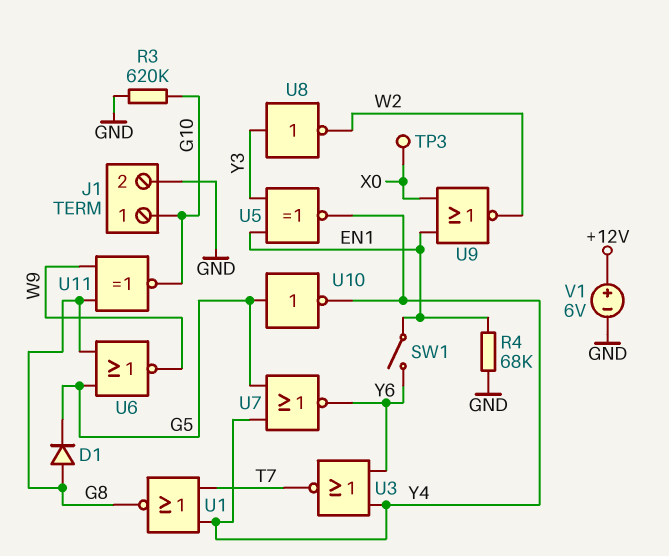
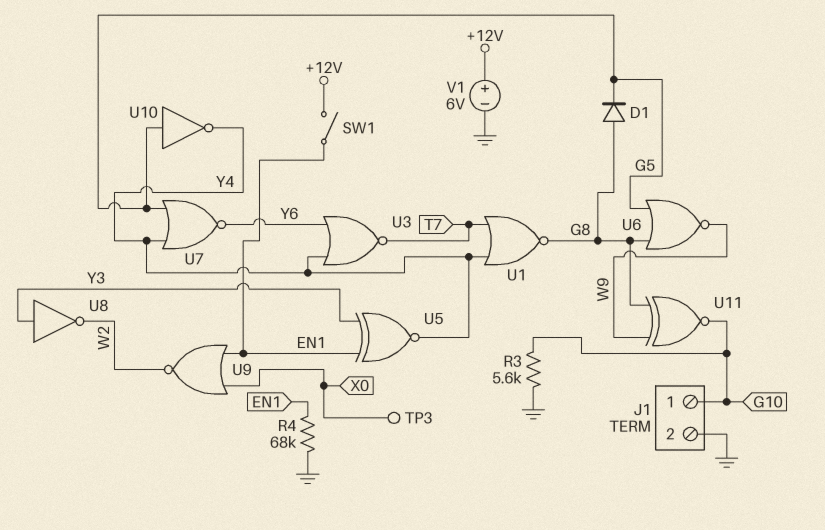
R3: 620k (G10, GND) -> 5.6k (G10, GND)
SW1: switch (EN1, Y6) -> switch (+12V, EN1)

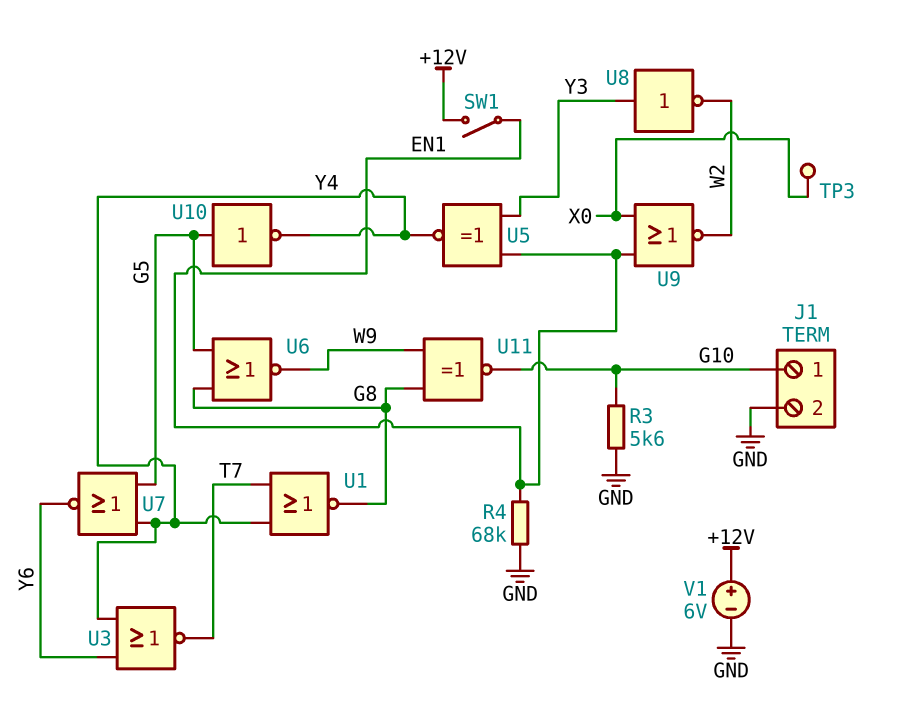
D1: diode (A G8, K G5) -> none

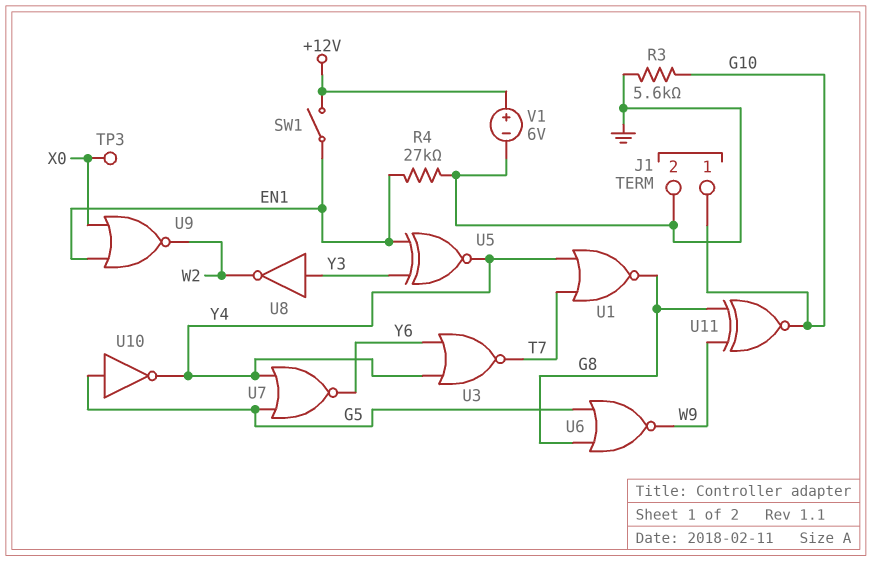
R4: 68k (EN1, GND) -> 27k (EN1, GND)

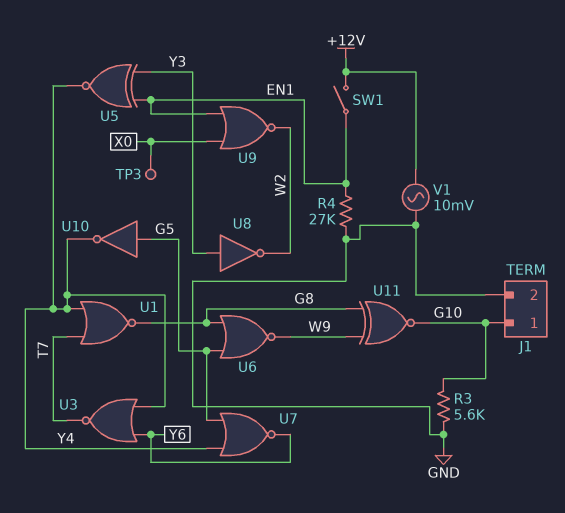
V1: 6V (plus +12V, minus GND) -> AC 10mV (+12V, GND)

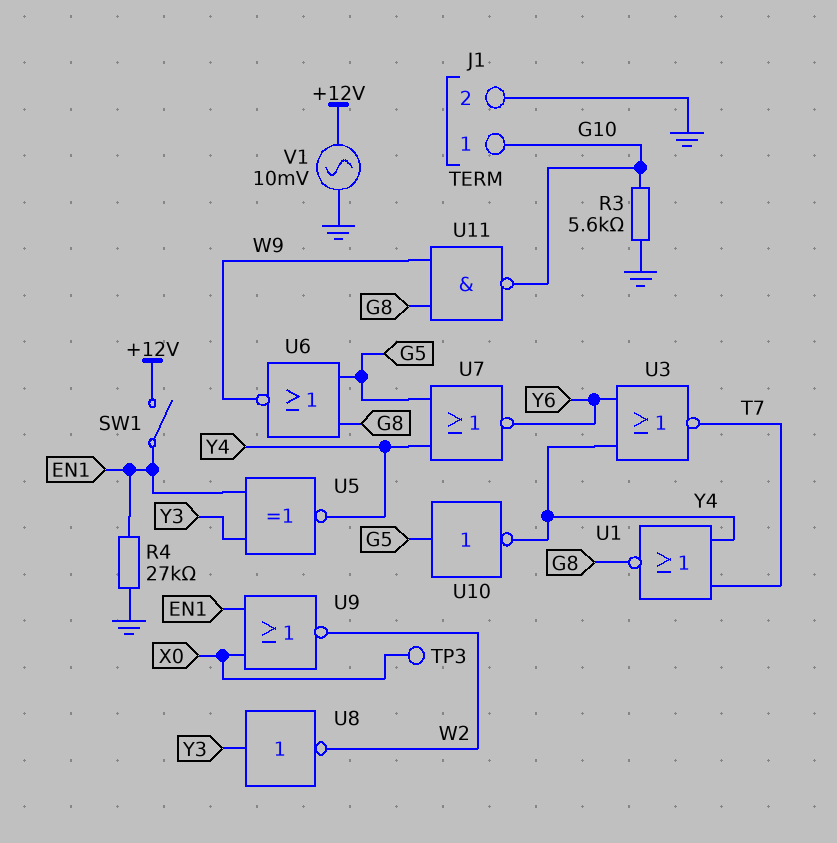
U11: XNOR (in G8, in W9, out G10) -> NAND (in G8, in W9, out G10)

